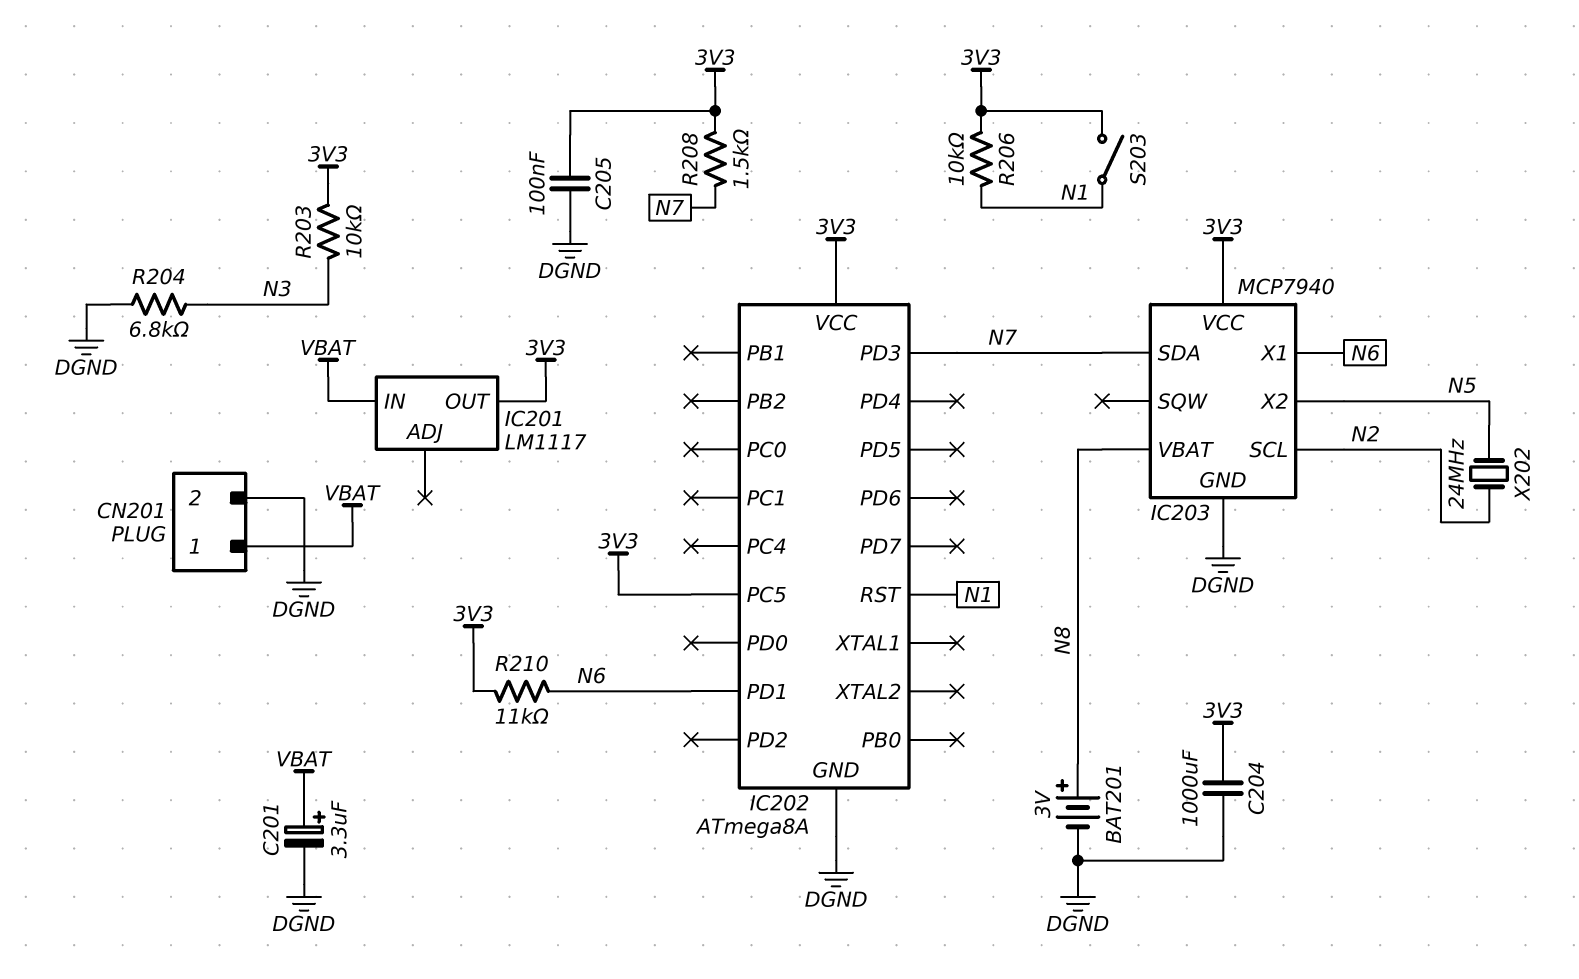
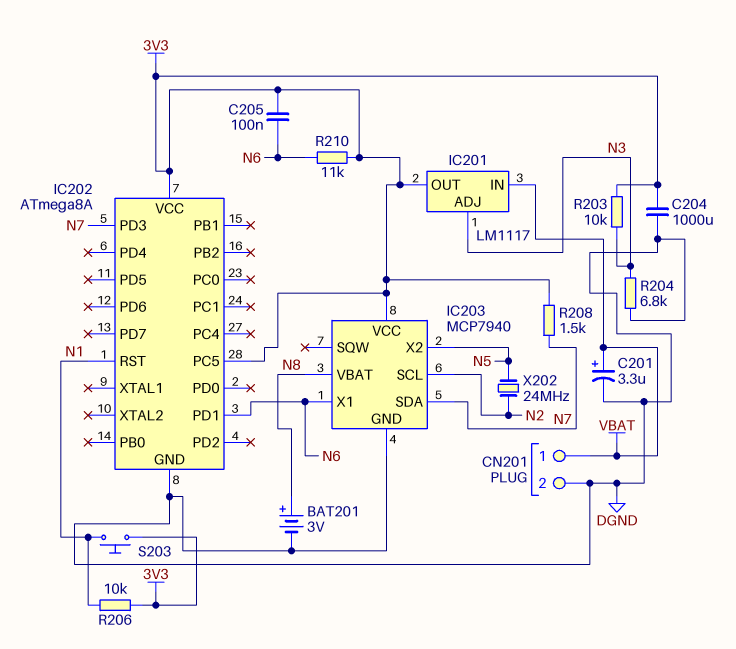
C205: 100nF (3V3, DGND) -> 100nF (3V3, N6)
IC201 pin ADJ: none -> N3
S203: switch (3V3, N1) -> button (3V3, N1)

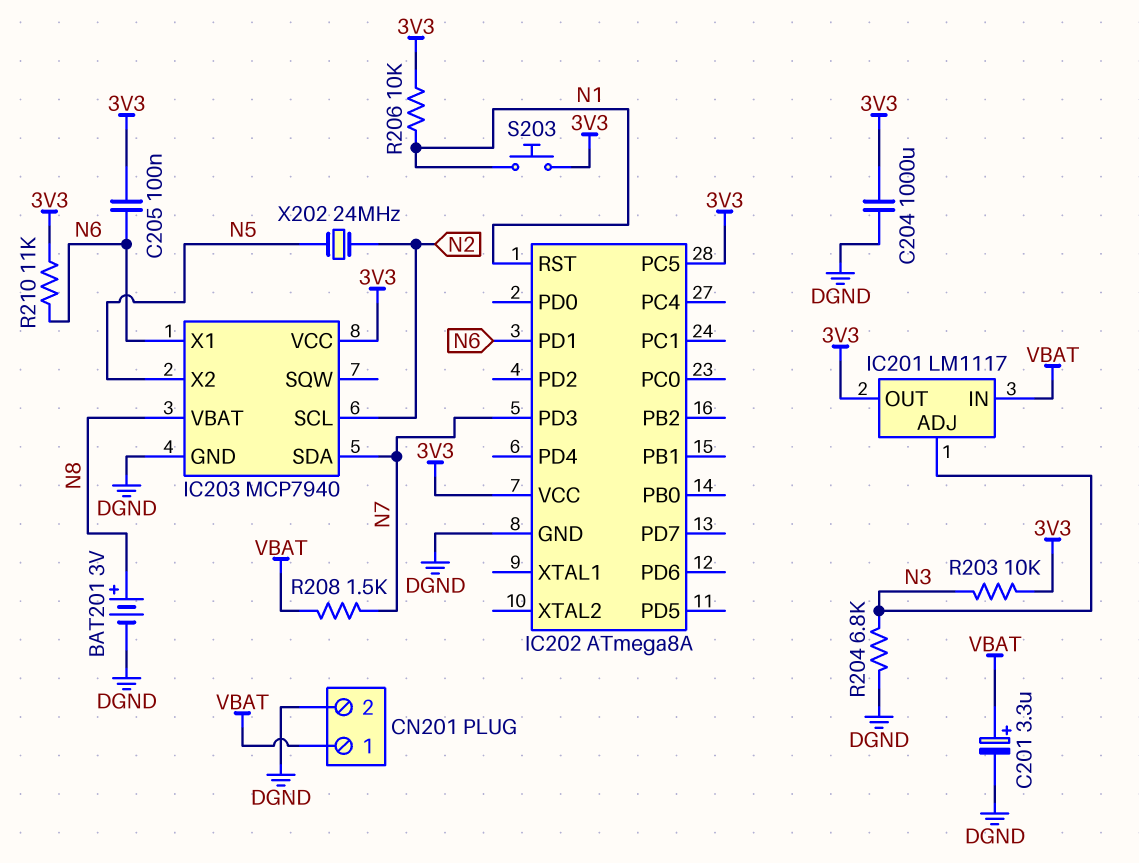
R208: 1.5k (3V3, N7) -> 1.5k (N7, VBAT)

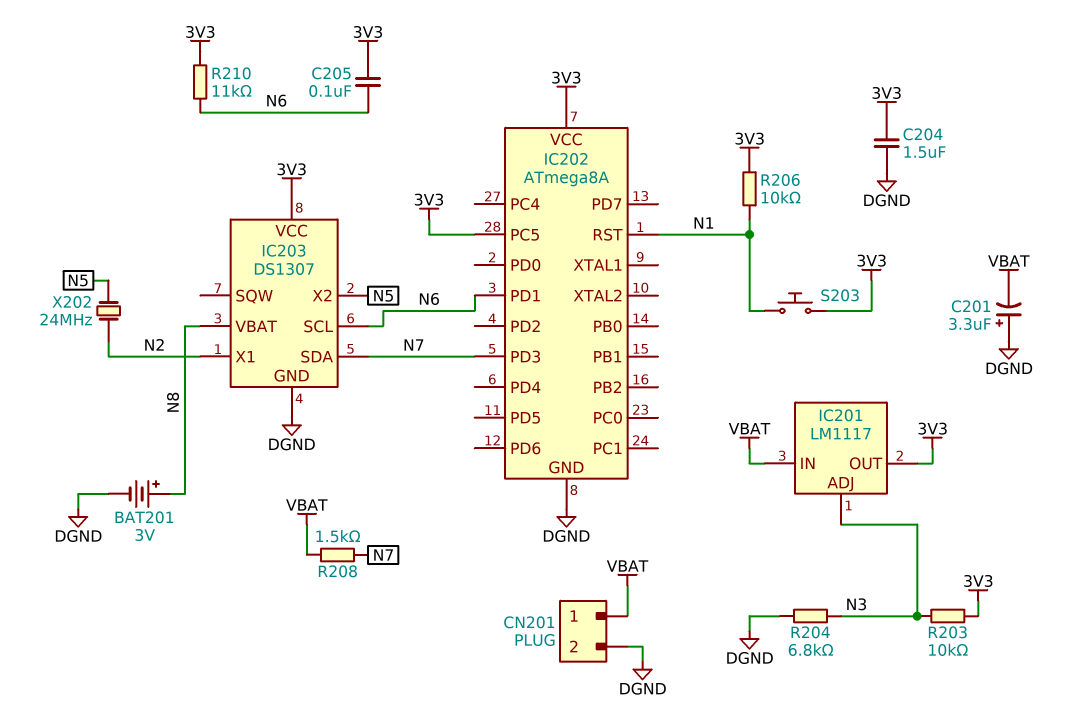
C201: 3.3uF (plus VBAT, minus DGND) -> 3.3uF (plus DGND, minus VBAT)
C204: 1000uF (3V3, DGND) -> 1.5uF (3V3, DGND)
IC203: MCP7940 -> DS1307
IC203 pin SCL: N2 -> N6
IC203 pin X1: N6 -> N2

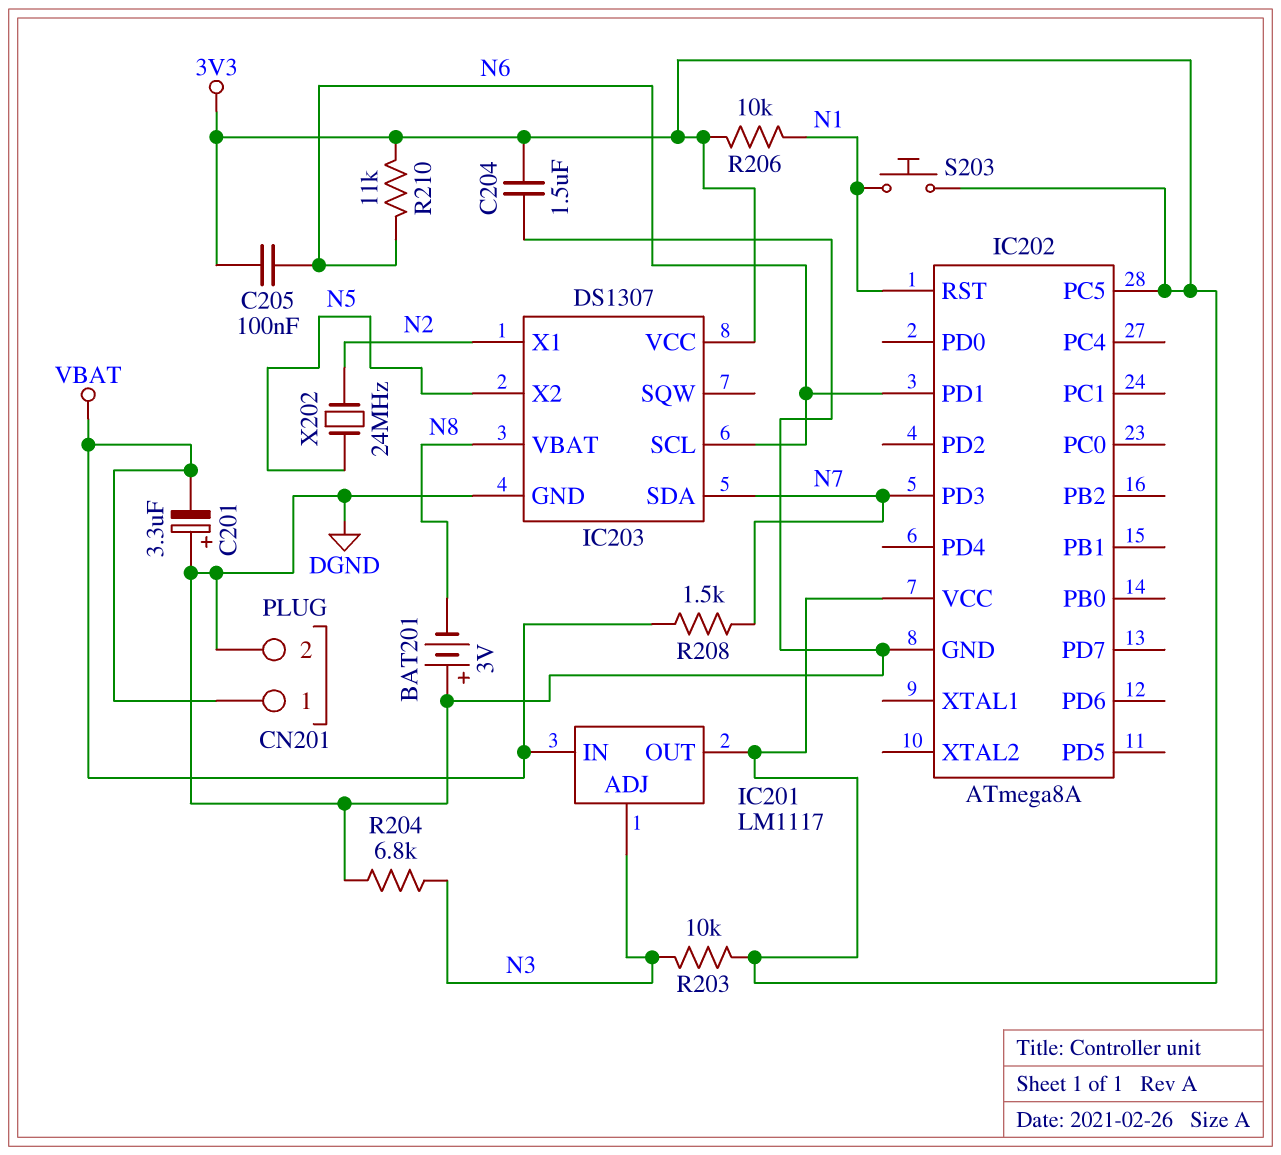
BAT201: 3V (plus N8, minus DGND) -> 3V (plus DGND, minus N8)

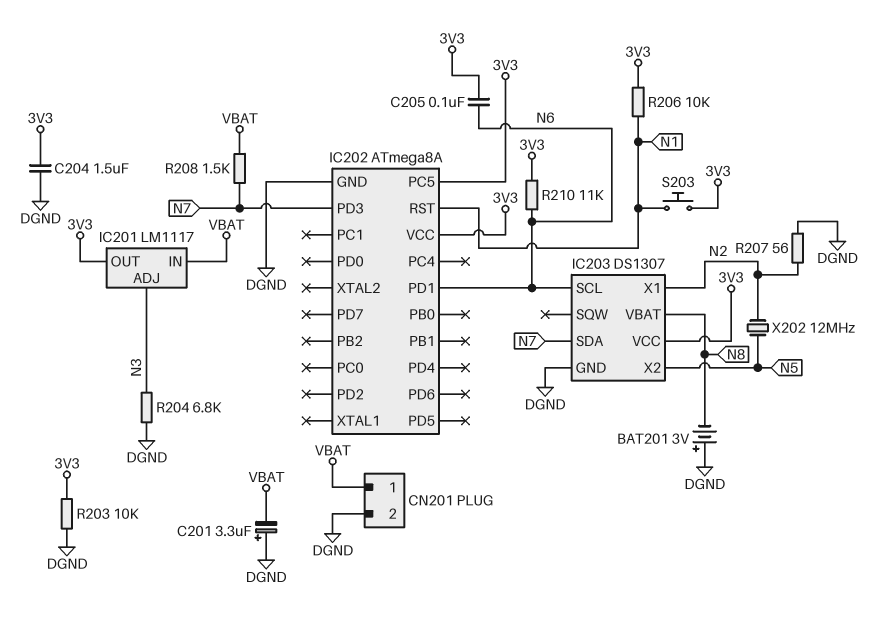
R203: 10k (3V3, N3) -> 10k (3V3, DGND)
R207: none -> 56 (DGND, N2)
X202: 24MHz (N2, N5) -> 12MHz (N2, N5)

